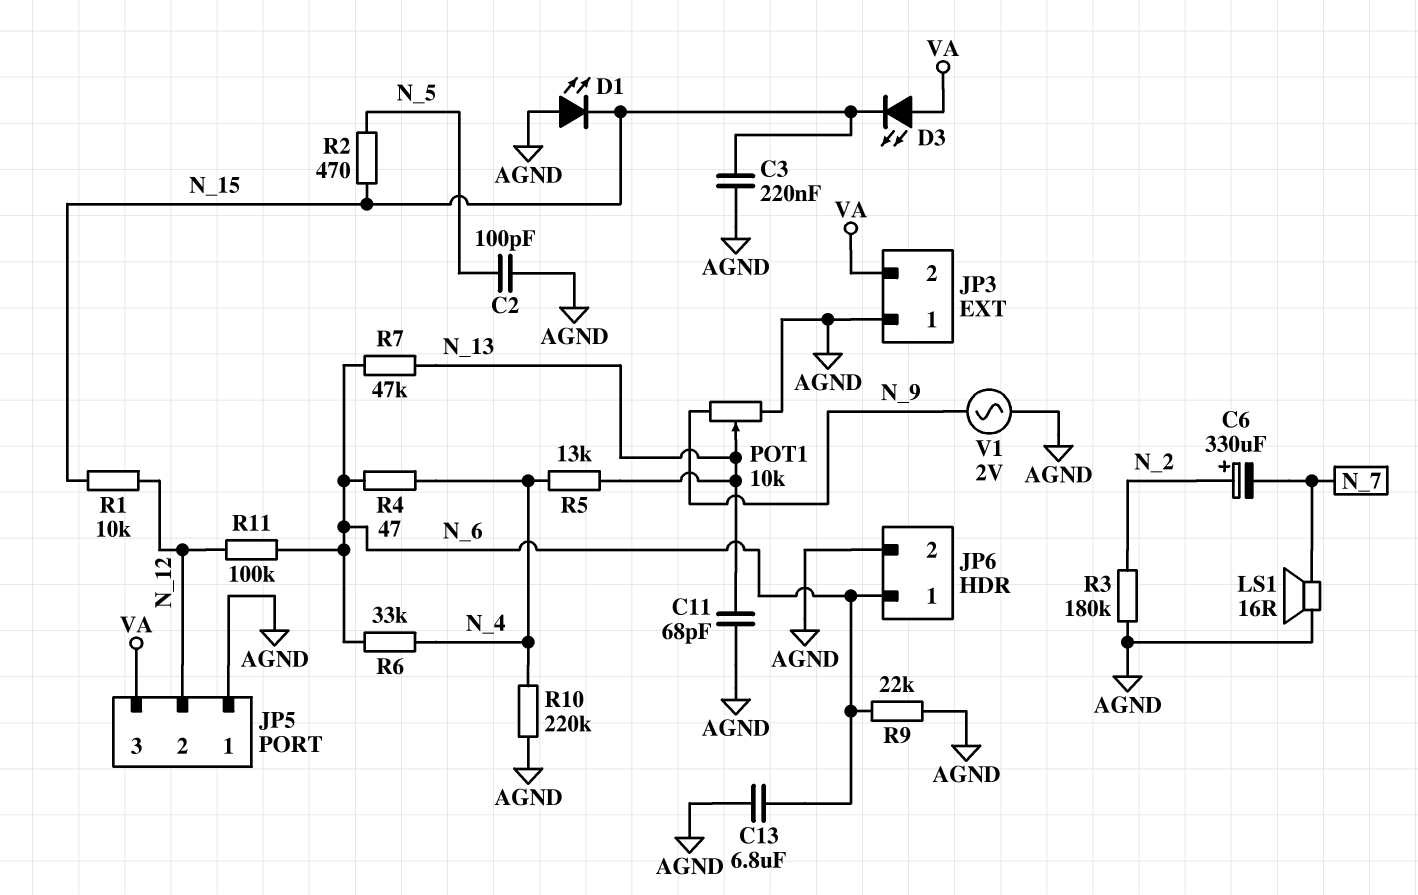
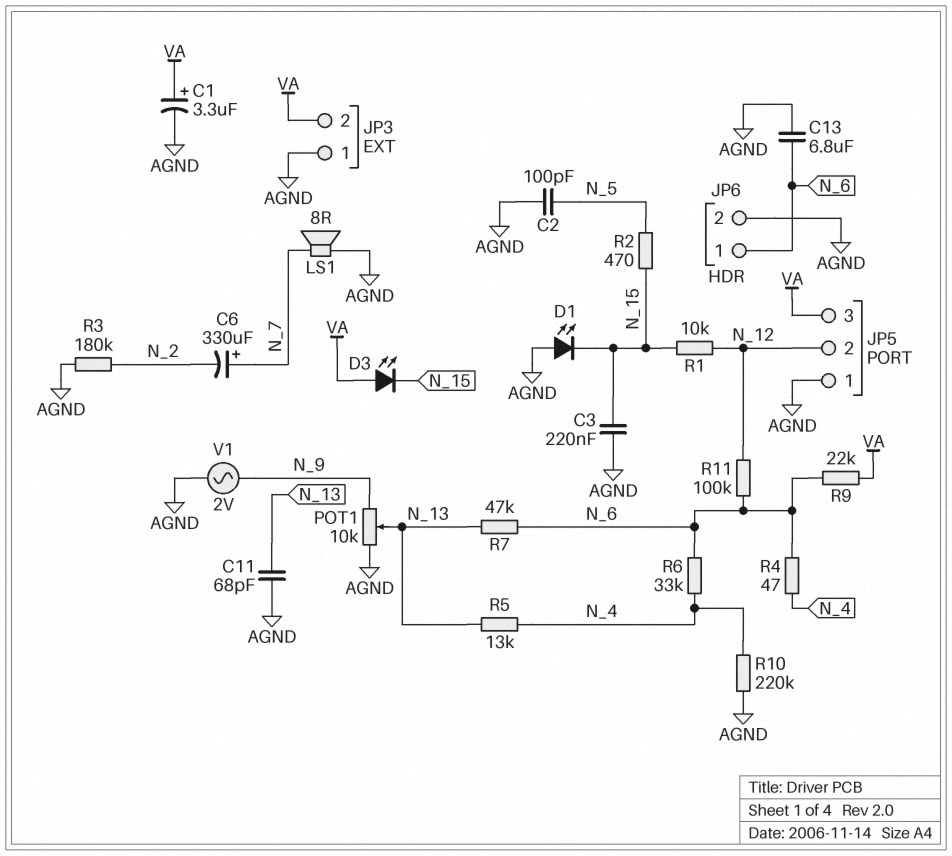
C1: none -> 3.3uF (plus VA, minus AGND)
C6: 330uF (plus N_2, minus N_7) -> 330uF (plus N_7, minus N_2)
LS1: speaker 16R (AGND, N_7) -> speaker 8R (AGND, N_7)
R9: 22k (AGND, N_6) -> 22k (N_6, VA)

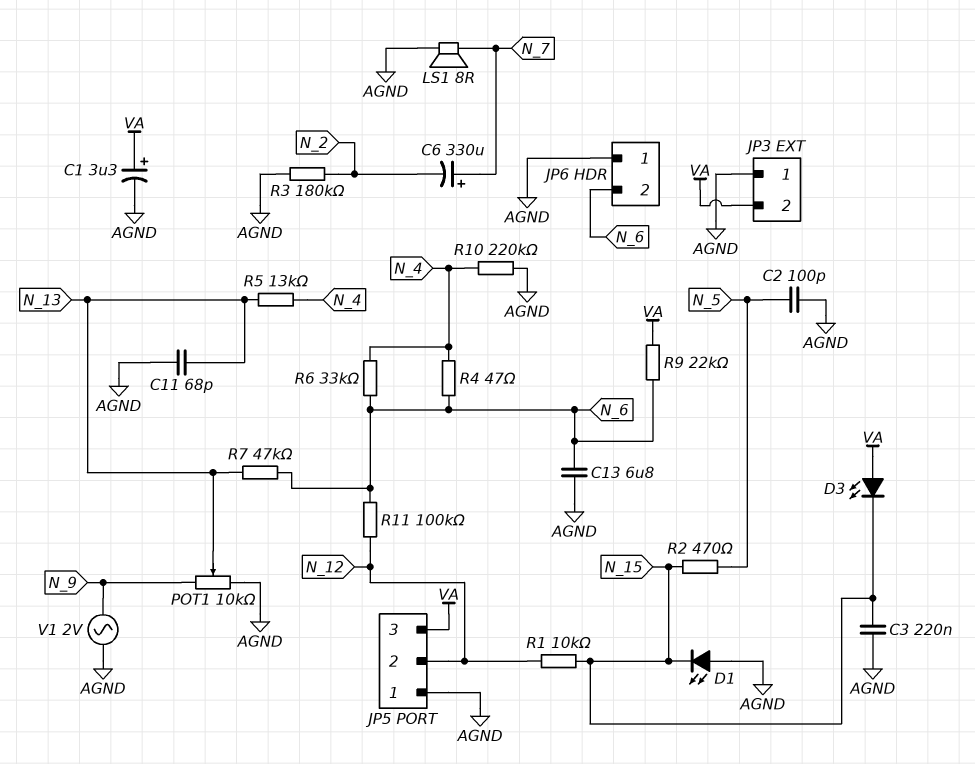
JP6 pin 1: N_6 -> AGND
JP6 pin 2: AGND -> N_6

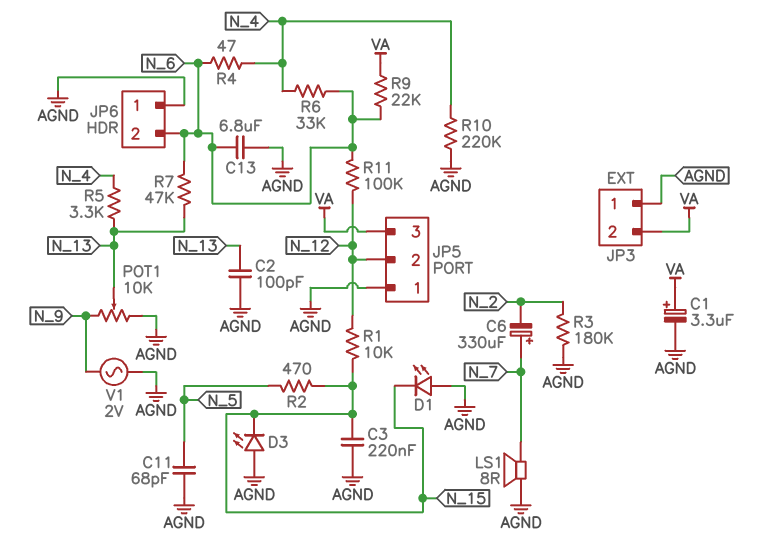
C2: 100pF (AGND, N_5) -> 100pF (AGND, N_13)
C11: 68pF (AGND, N_13) -> 68pF (AGND, N_5)
D3: LED (A VA, K N_15) -> LED (A AGND, K N_15)
R5: 13k (N_4, N_13) -> 3.3k (N_4, N_13)

